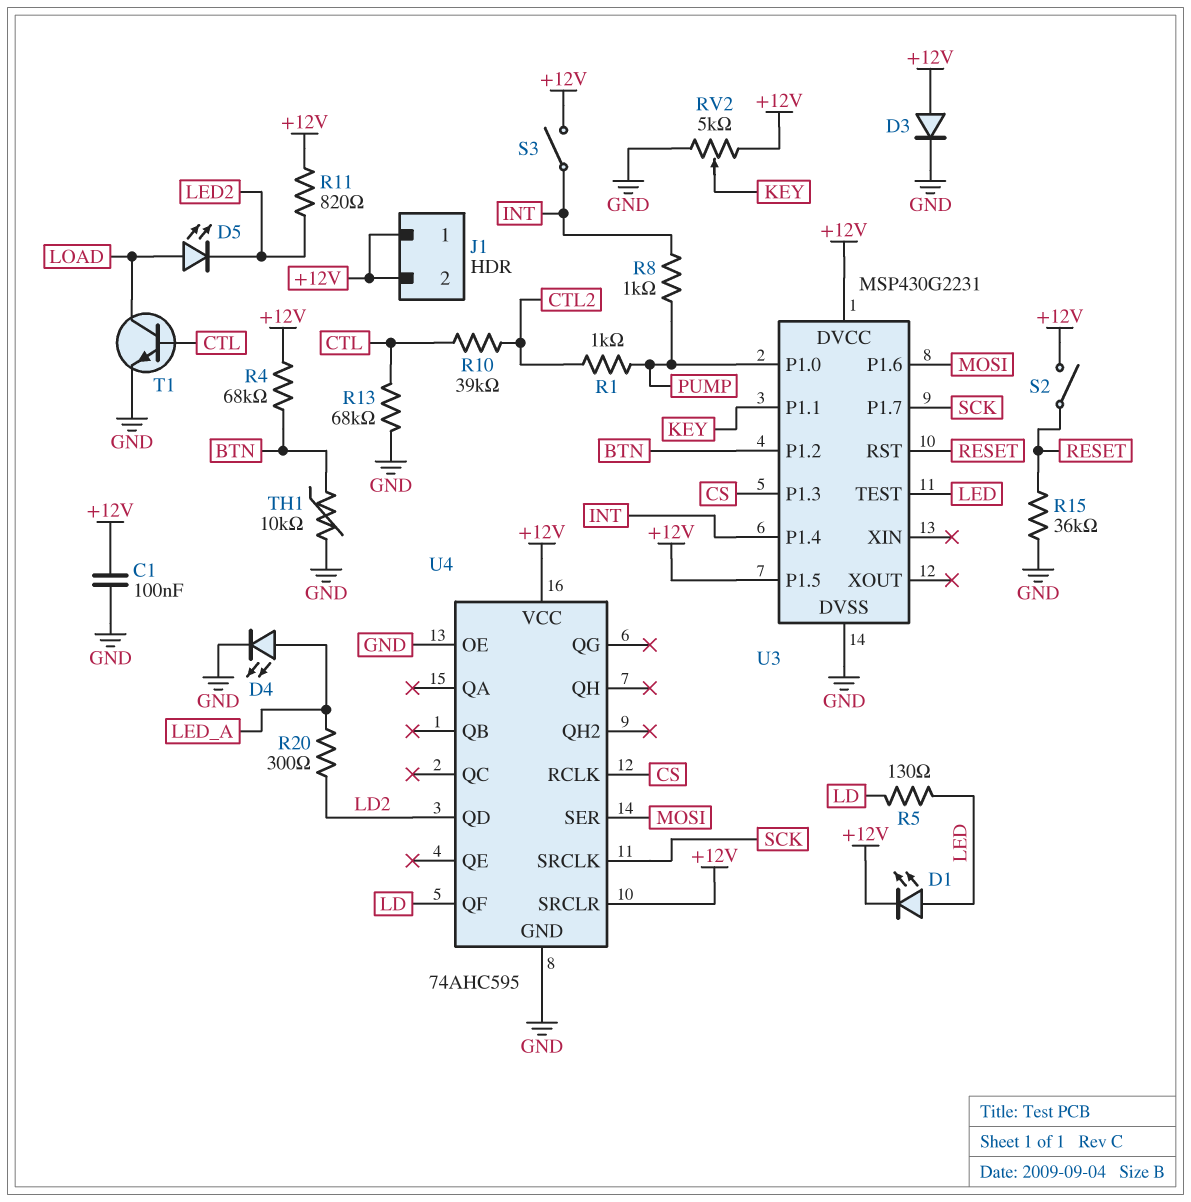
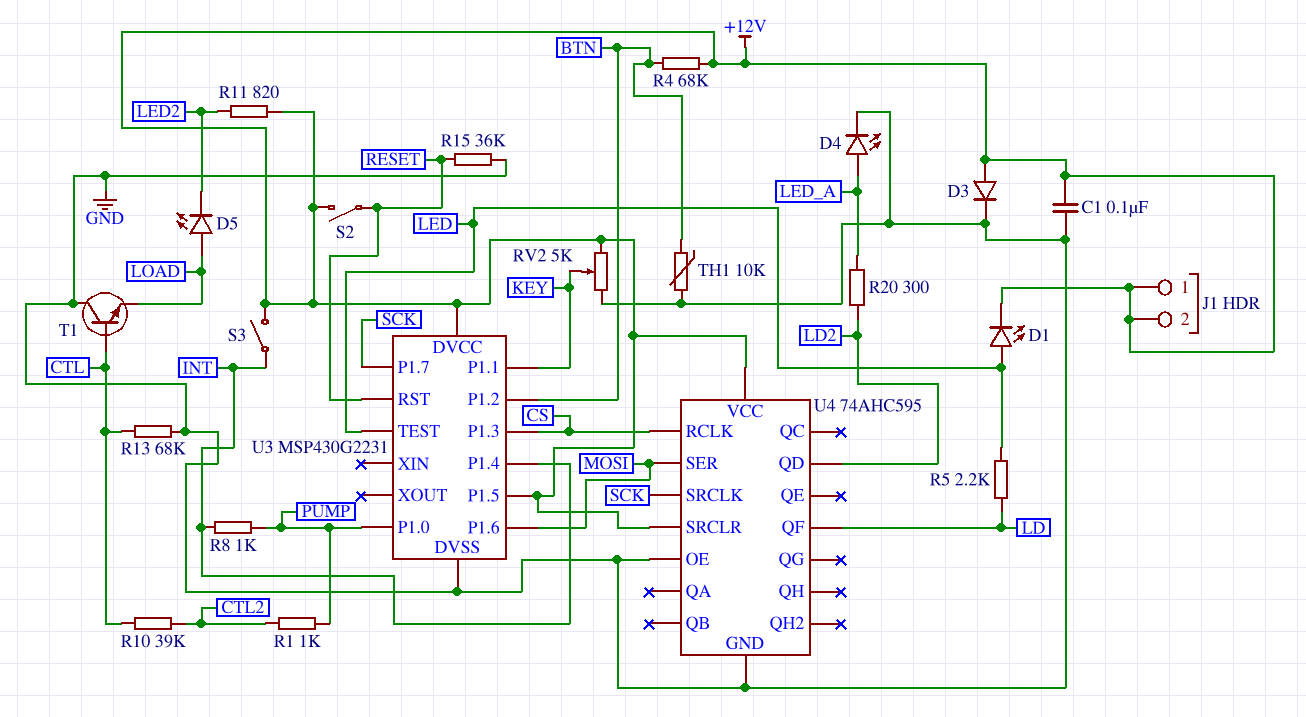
R5: 130 (LD, LED) -> 2.2k (LD, LED)
T1: NPN (B CTL, C LOAD, E GND) -> NPN (B CTL, C GND, E LOAD)

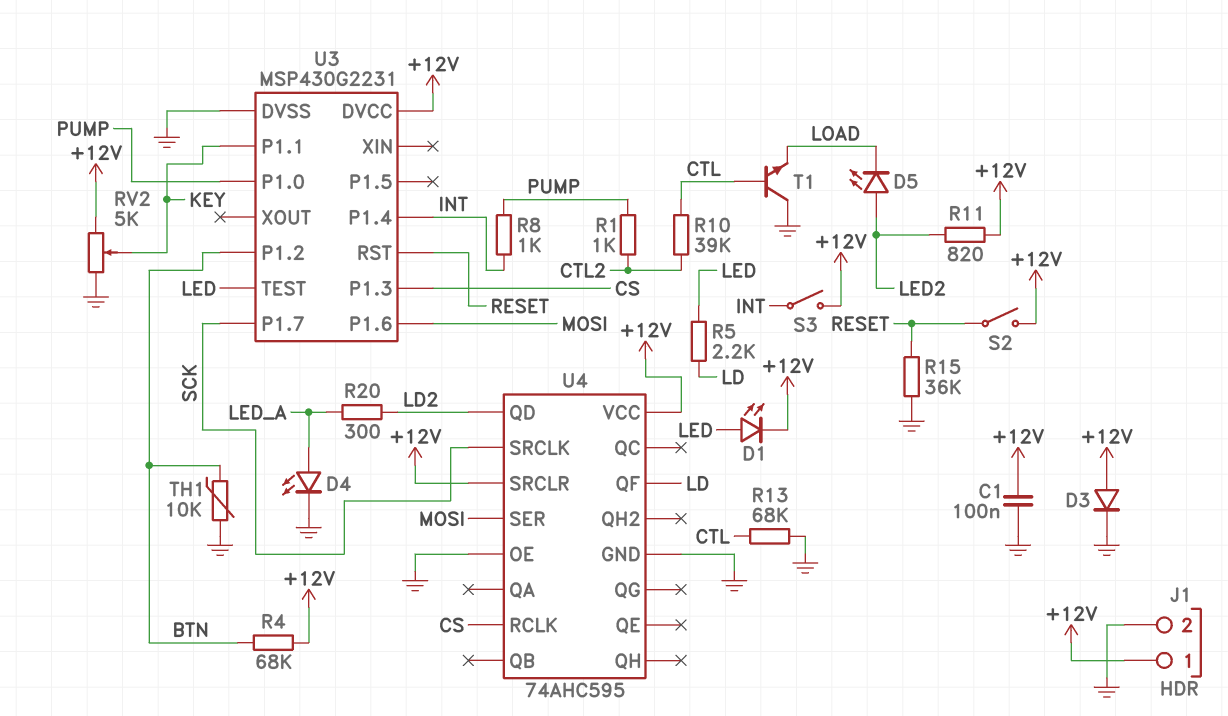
D5: LED (A LOAD, K LED2) -> LED (A LED2, K LOAD)
J1 pin 2: +12V -> GND
U3 pin P1.5: +12V -> none

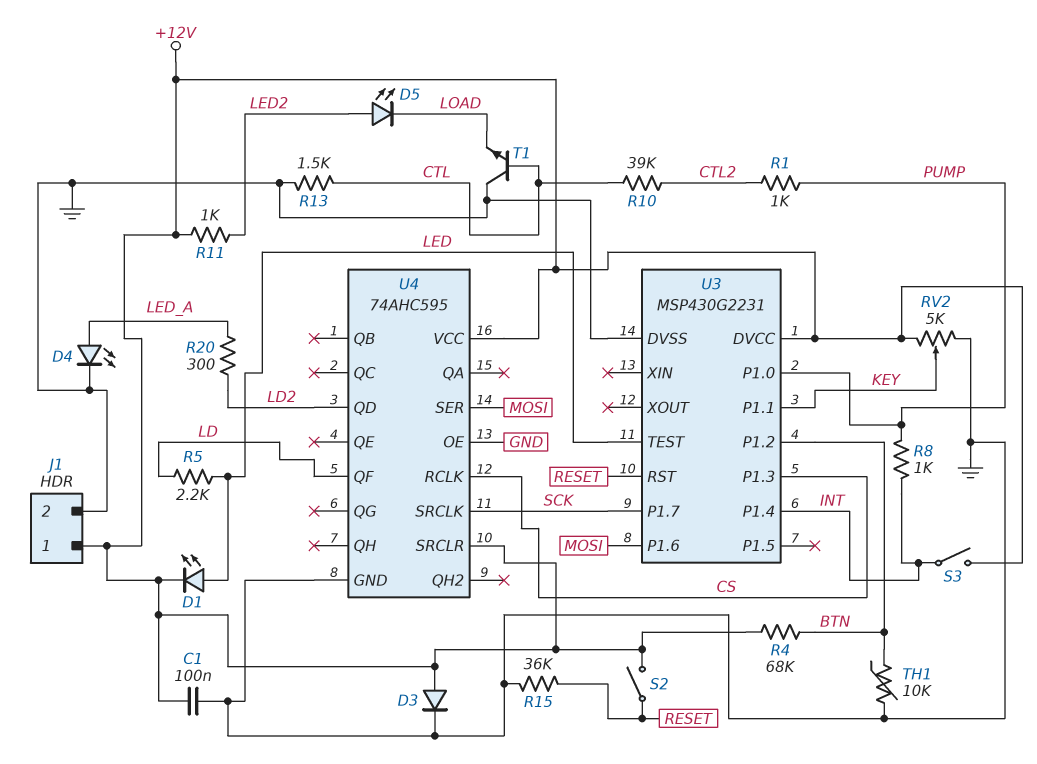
R11: 820 (+12V, LED2) -> 1k (+12V, LED2)
R13: 68k (CTL, GND) -> 1.5k (CTL, GND)

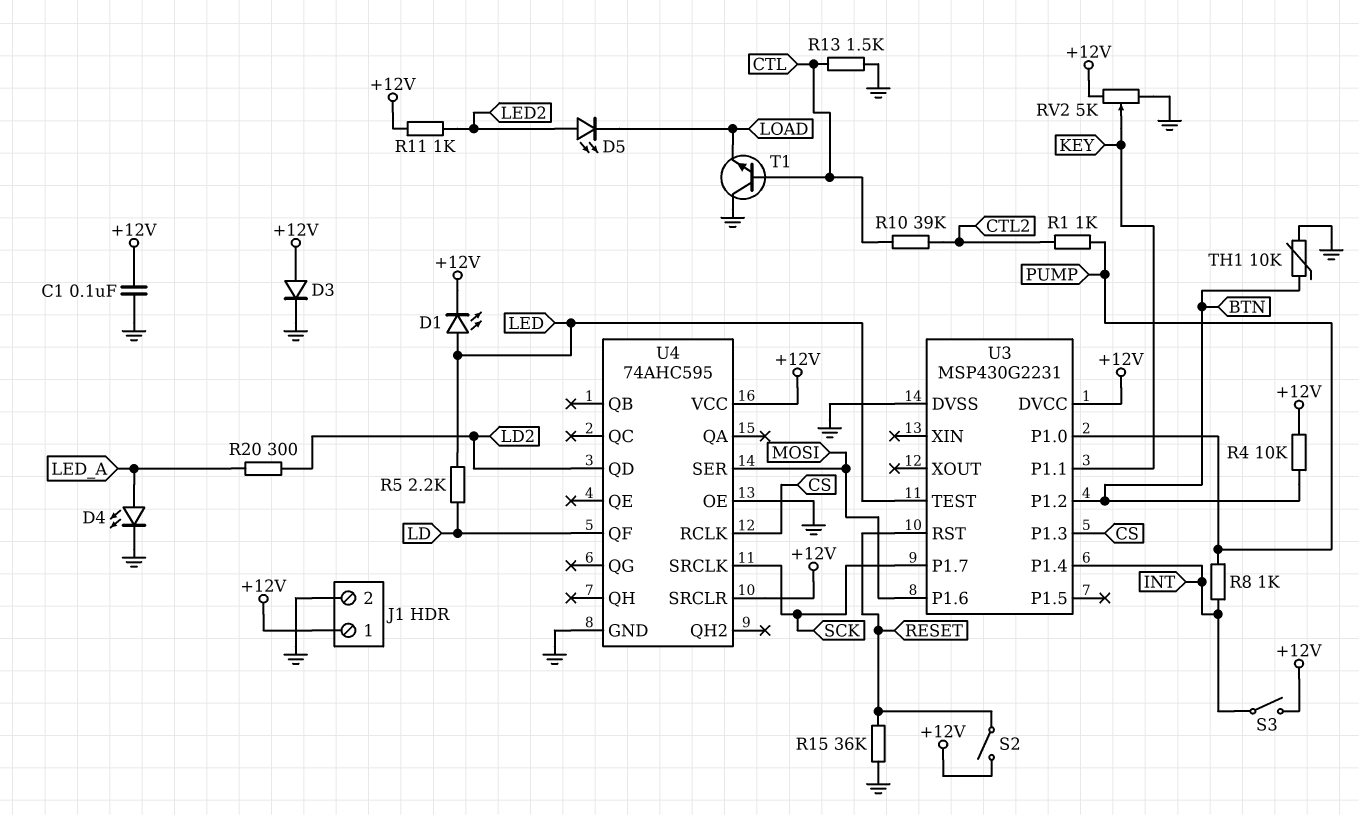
R4: 68k (+12V, BTN) -> 10k (+12V, BTN)

